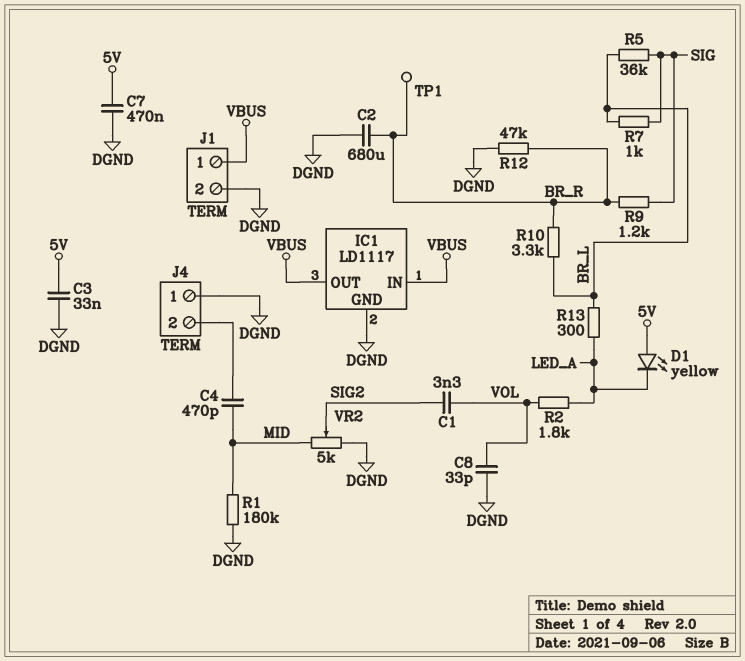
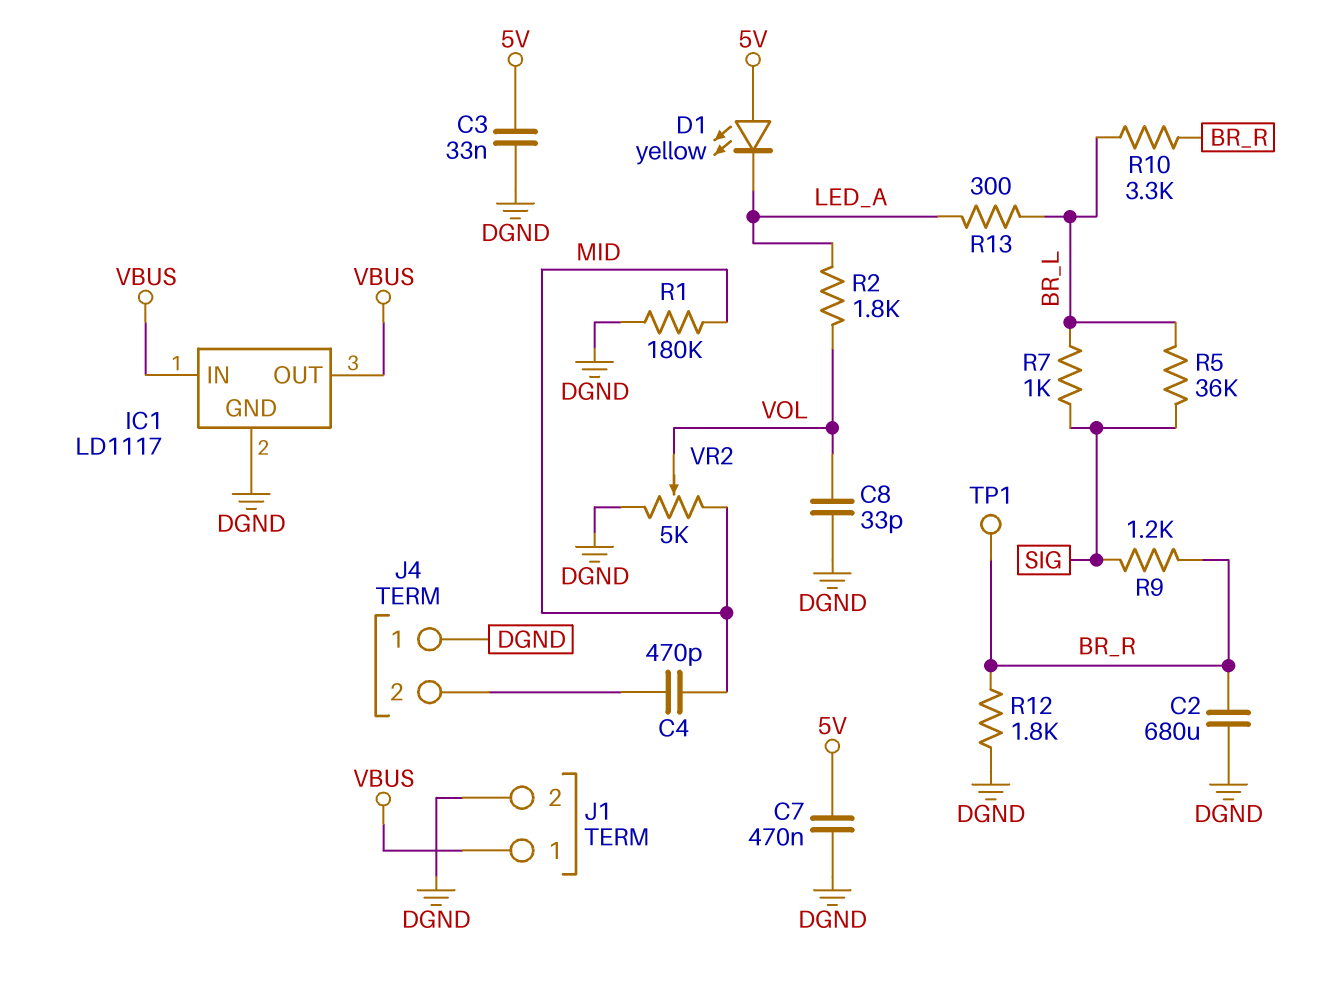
C1: 3.3nF (SIG2, VOL) -> none
R12: 47k (BR_R, DGND) -> 1.8k (BR_R, DGND)
VR2: 5k (DGND, MID, wiper SIG2) -> 5k (DGND, MID, wiper VOL)

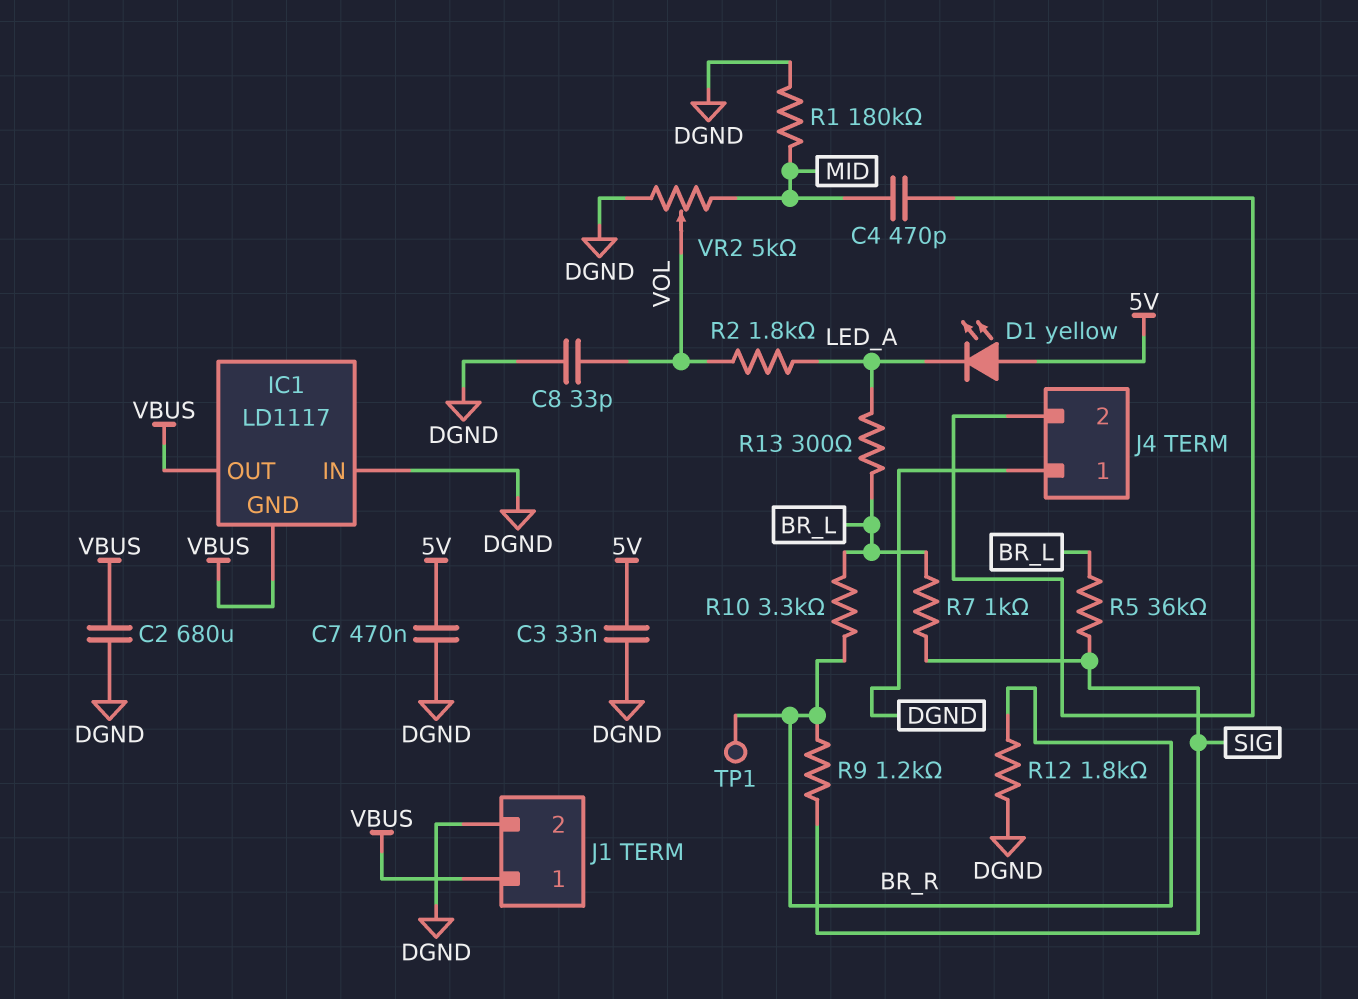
C2: 680uF (BR_R, DGND) -> 680uF (DGND, VBUS)
IC1 pin GND: DGND -> VBUS
IC1 pin IN: VBUS -> DGND

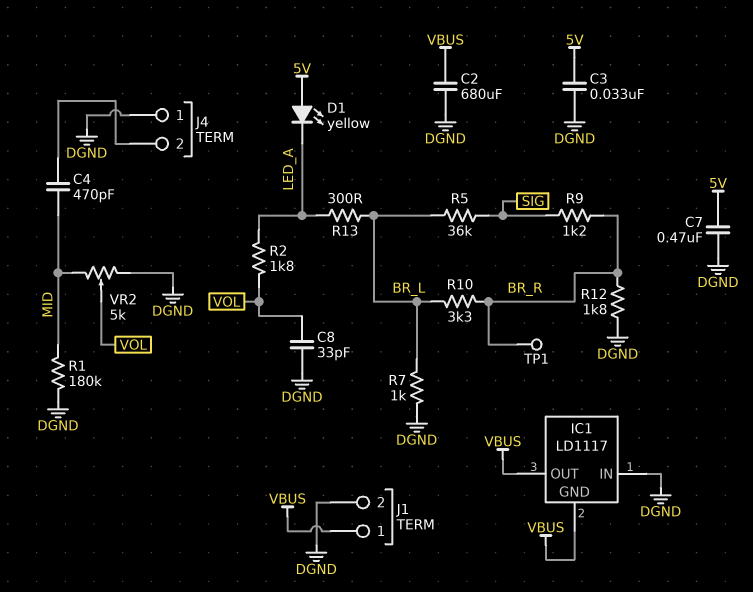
R7: 1k (BR_L, SIG) -> 1k (BR_L, DGND)

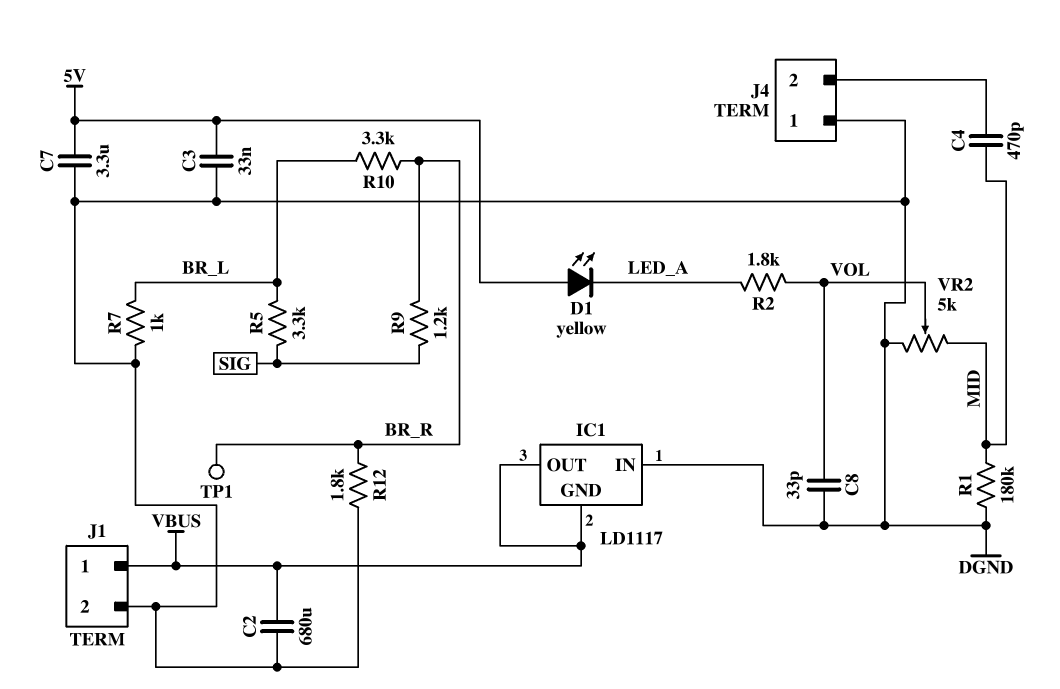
C7: 470nF (5V, DGND) -> 3.3uF (5V, DGND)
R5: 36k (BR_L, SIG) -> 3.3k (BR_L, SIG)
R13: 300 (BR_L, LED_A) -> none

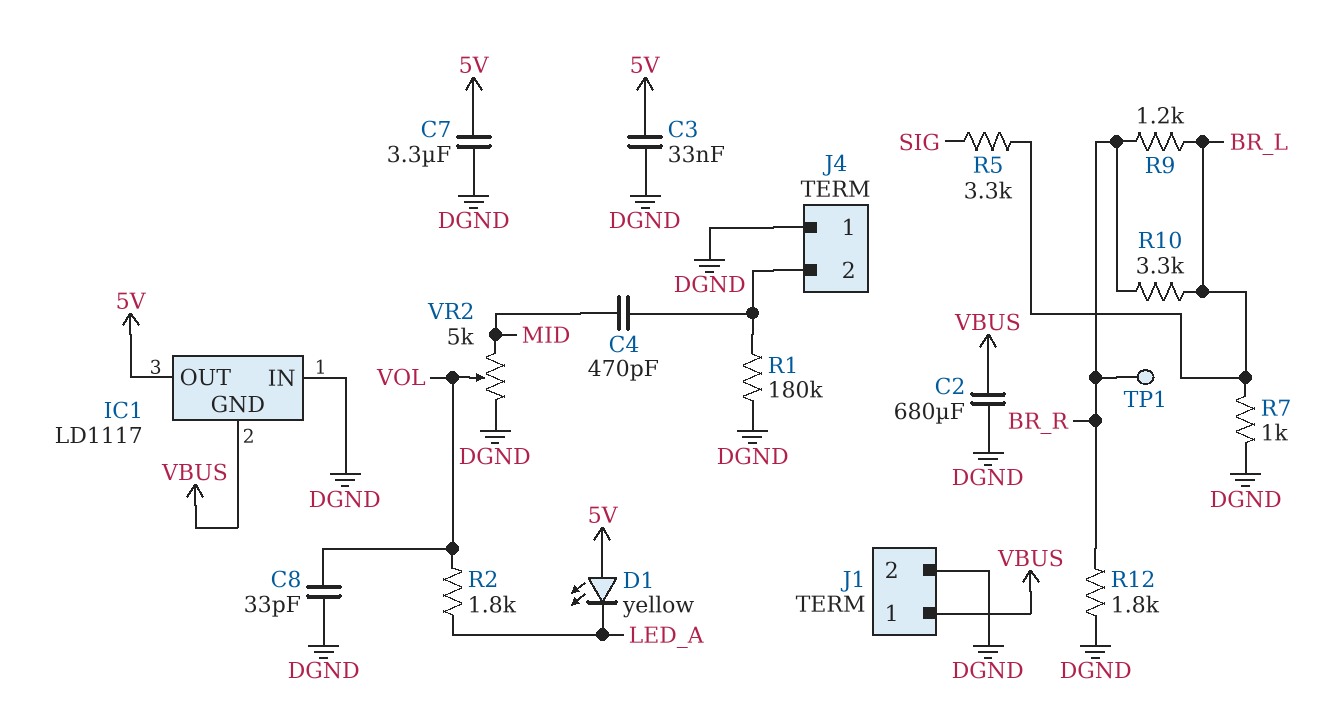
IC1 pin OUT: VBUS -> 5V
R1: 180k (DGND, MID) -> 180k (DGND, J4/2)
R9: 1.2k (BR_R, SIG) -> 1.2k (BR_L, BR_R)

